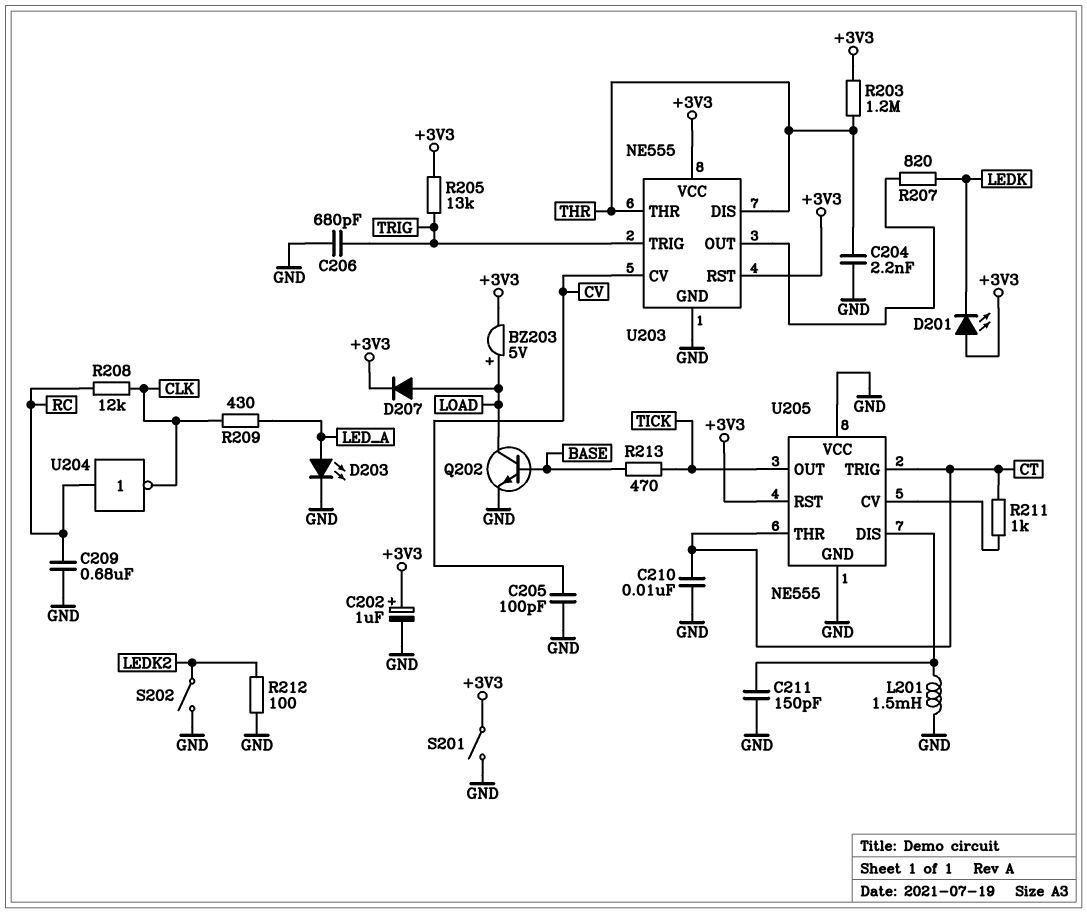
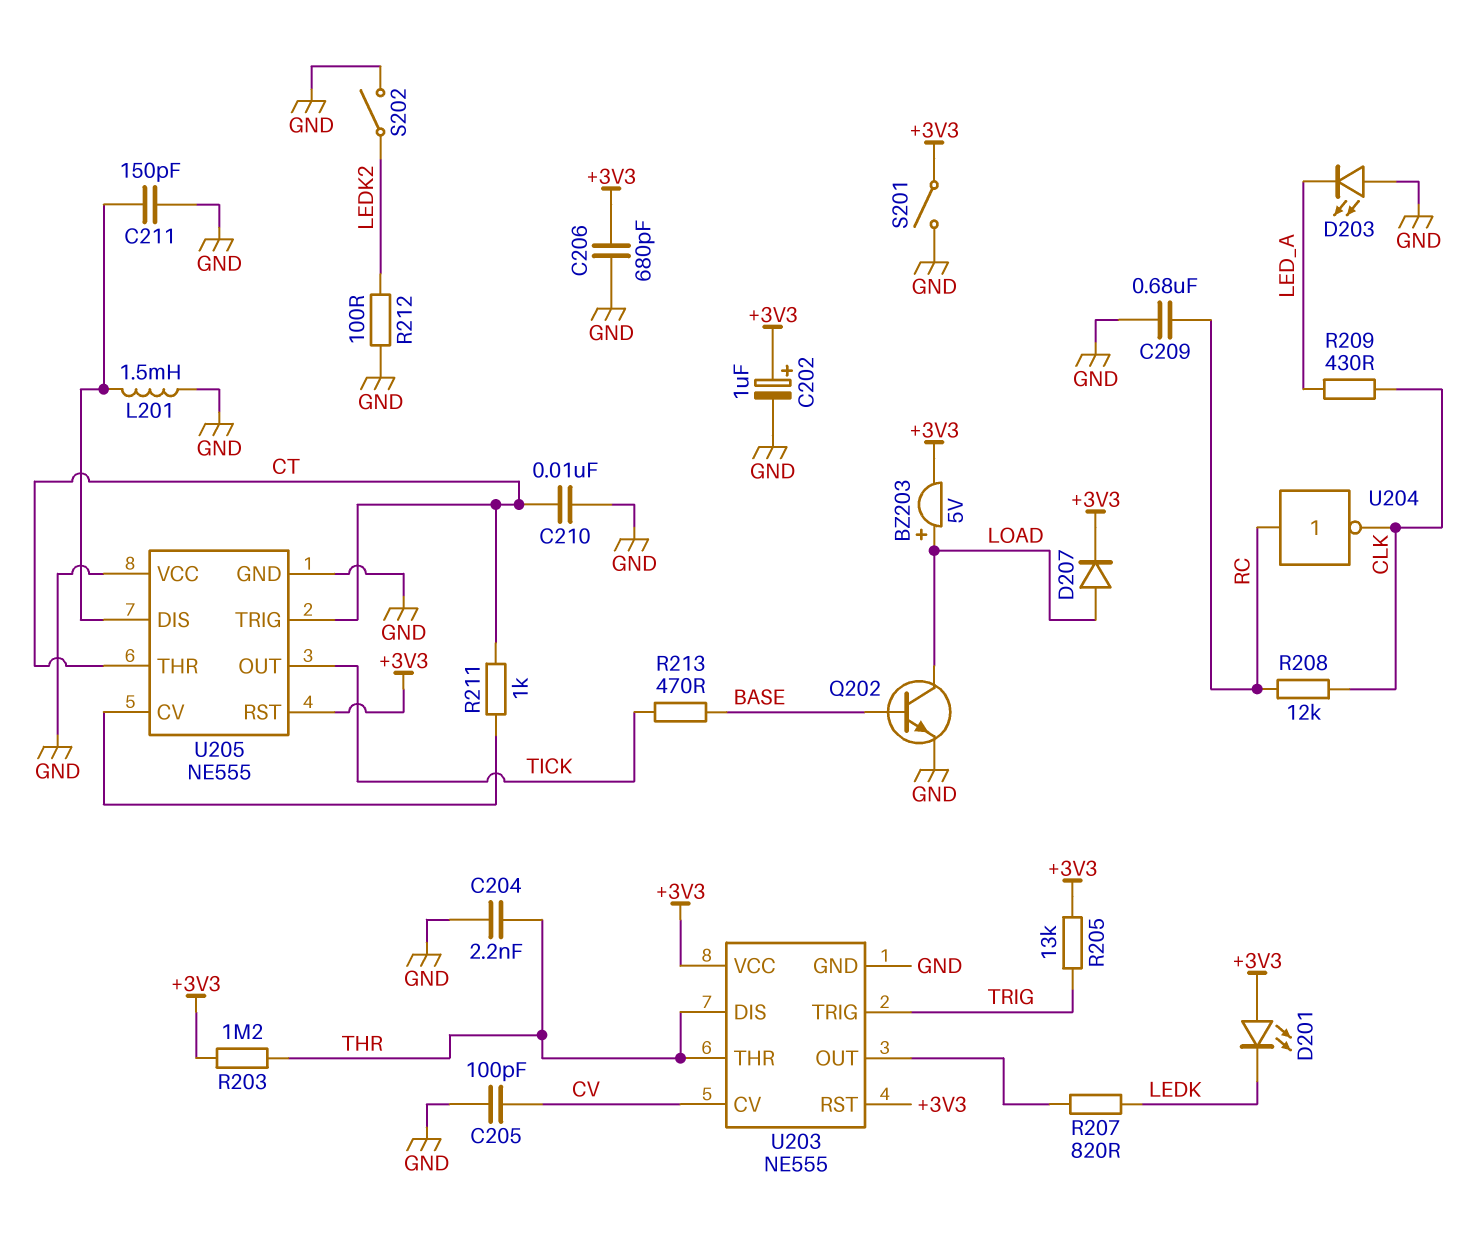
C206: 680pF (GND, TRIG) -> 680pF (+3V3, GND)
D203: LED (A LED_A, K GND) -> LED (A GND, K LED_A)

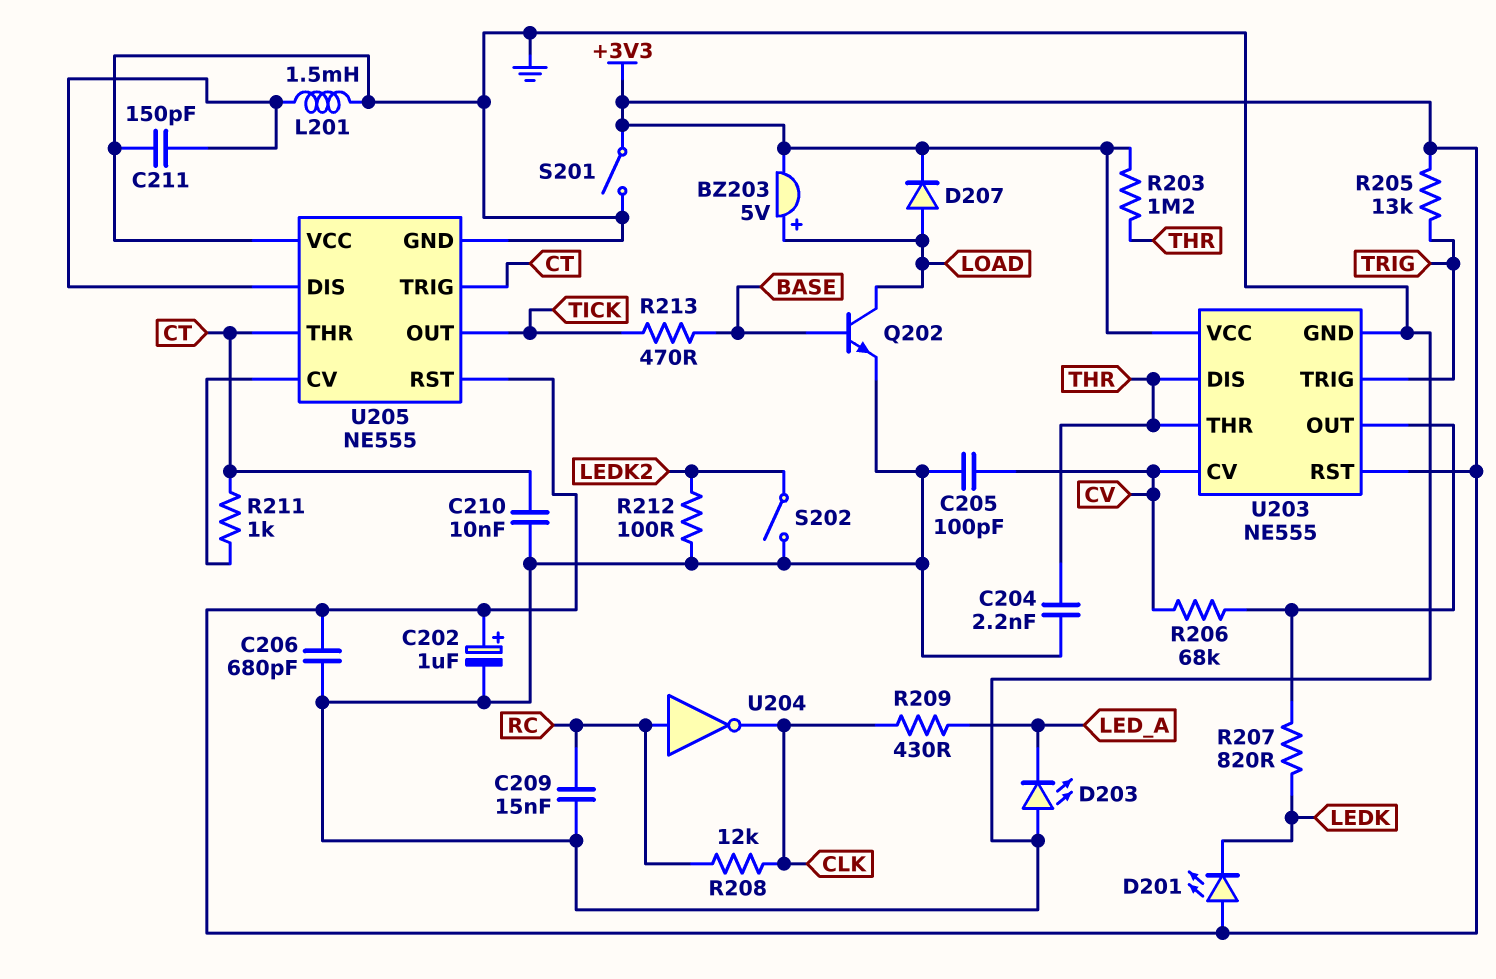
C209: 680nF (GND, RC) -> 15nF (GND, RC)
R206: none -> 68k (CV, U203/OUT)

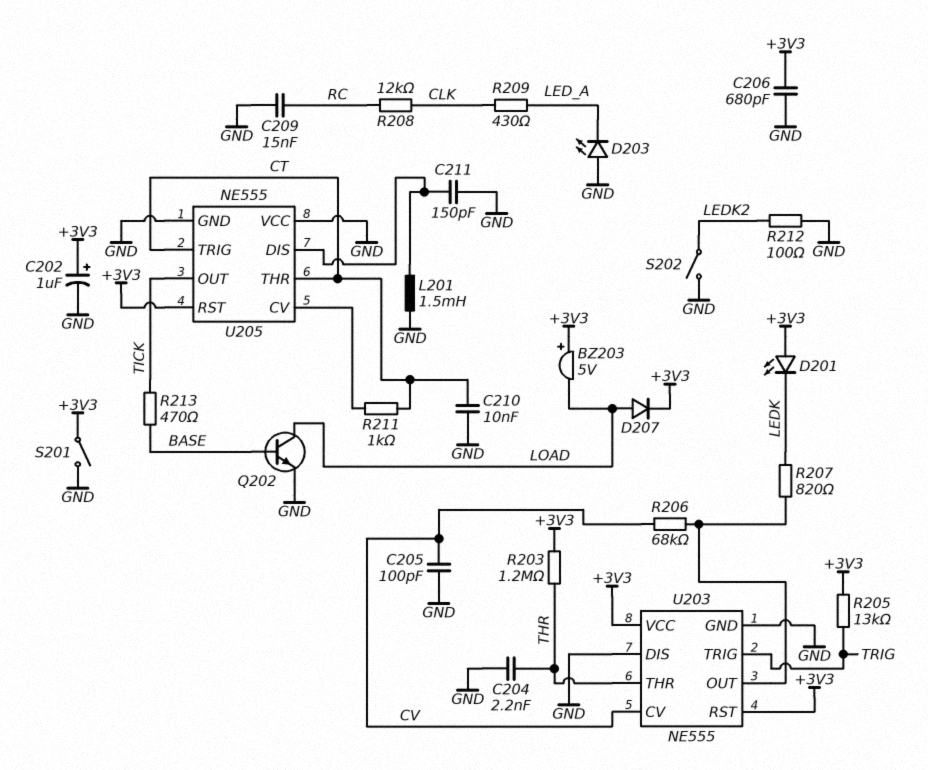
BZ203: buzzer 5V (plus LOAD, minus +3V3) -> buzzer 5V (plus +3V3, minus LOAD)
U203 pin DIS: THR -> GND
U204: NOT (in RC, out CLK) -> none

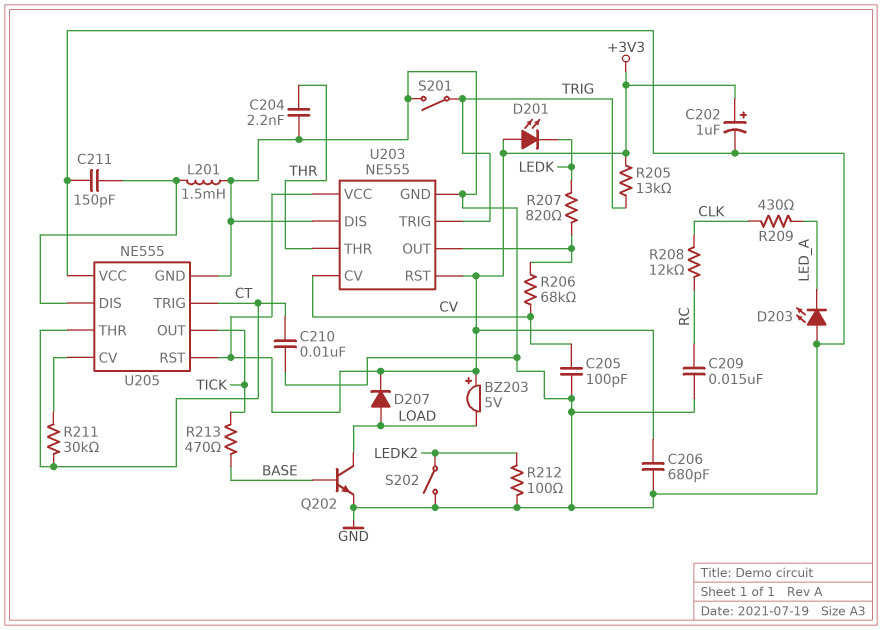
R203: 1.2M (+3V3, THR) -> none
R211: 1k (CT, U205/CV) -> 30k (CT, U205/CV)
S201: switch (+3V3, GND) -> switch (GND, TRIG)

